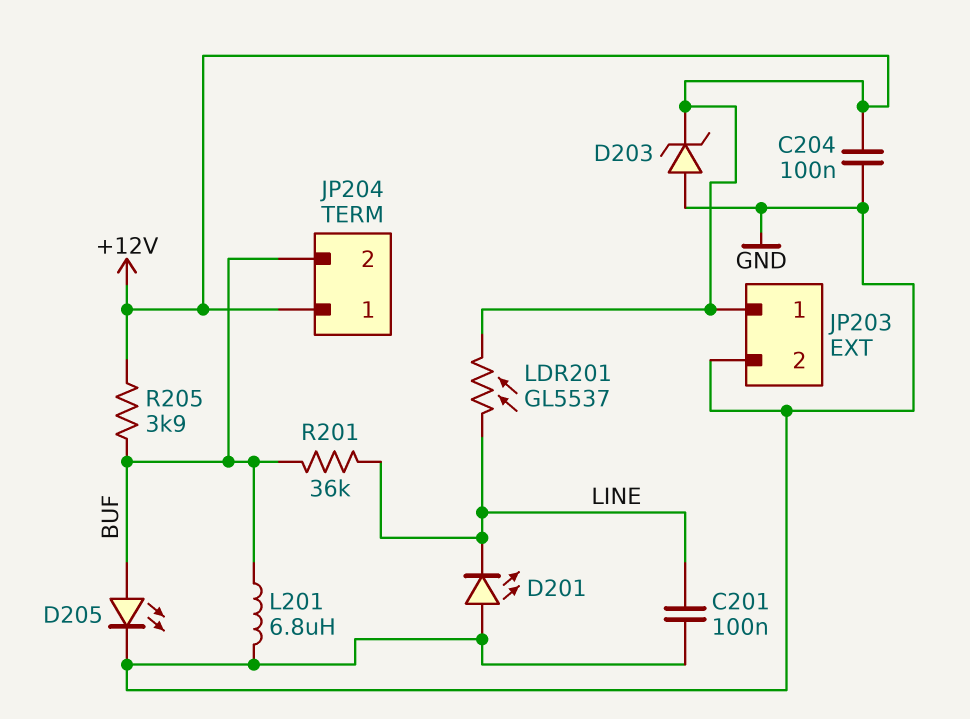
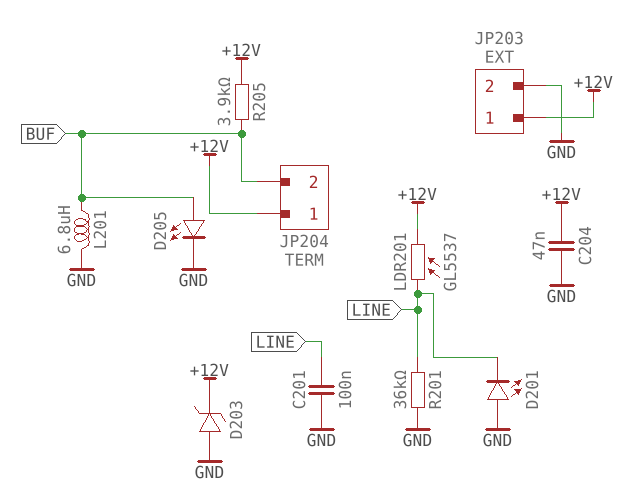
C204: 100nF (+12V, GND) -> 47nF (+12V, GND)
R201: 36k (BUF, LINE) -> 36k (GND, LINE)

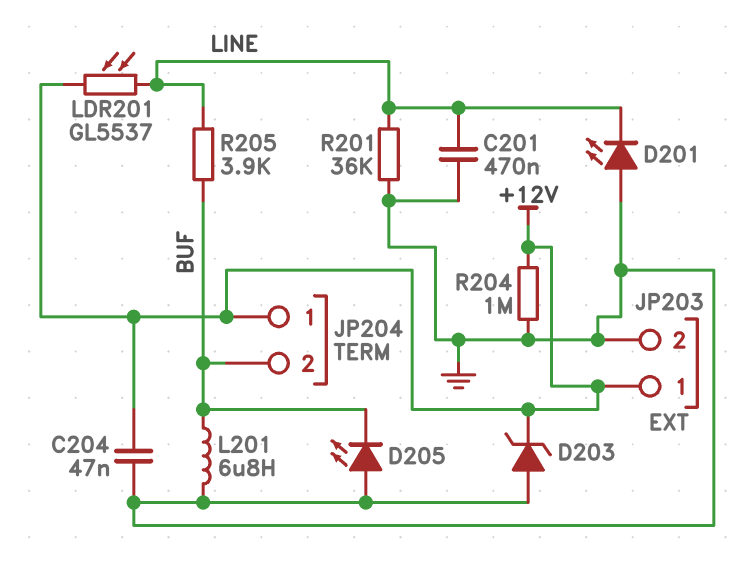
C201: 100nF (GND, LINE) -> 470nF (GND, LINE)
D205: LED (A BUF, K GND) -> LED (A GND, K BUF)
R204: none -> 1M (+12V, GND)
R205: 3.9k (+12V, BUF) -> 3.9k (BUF, LINE)

